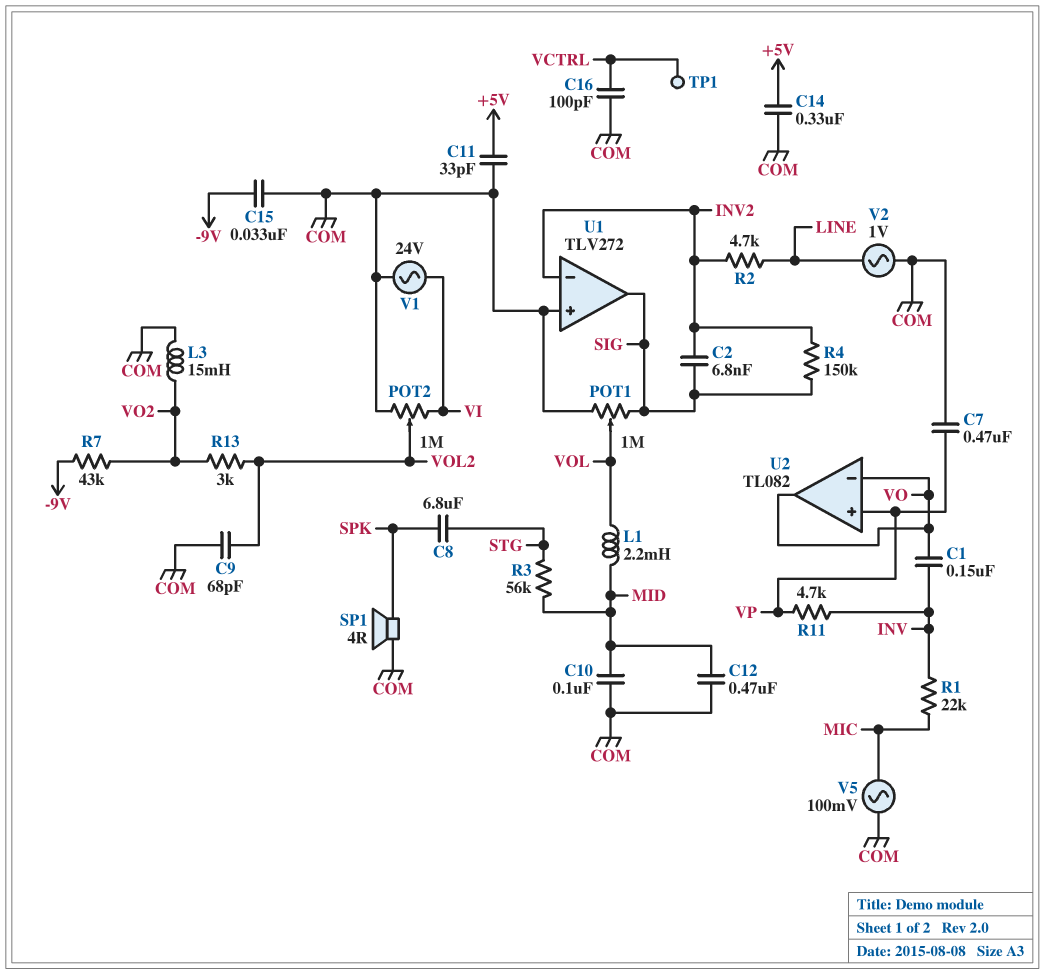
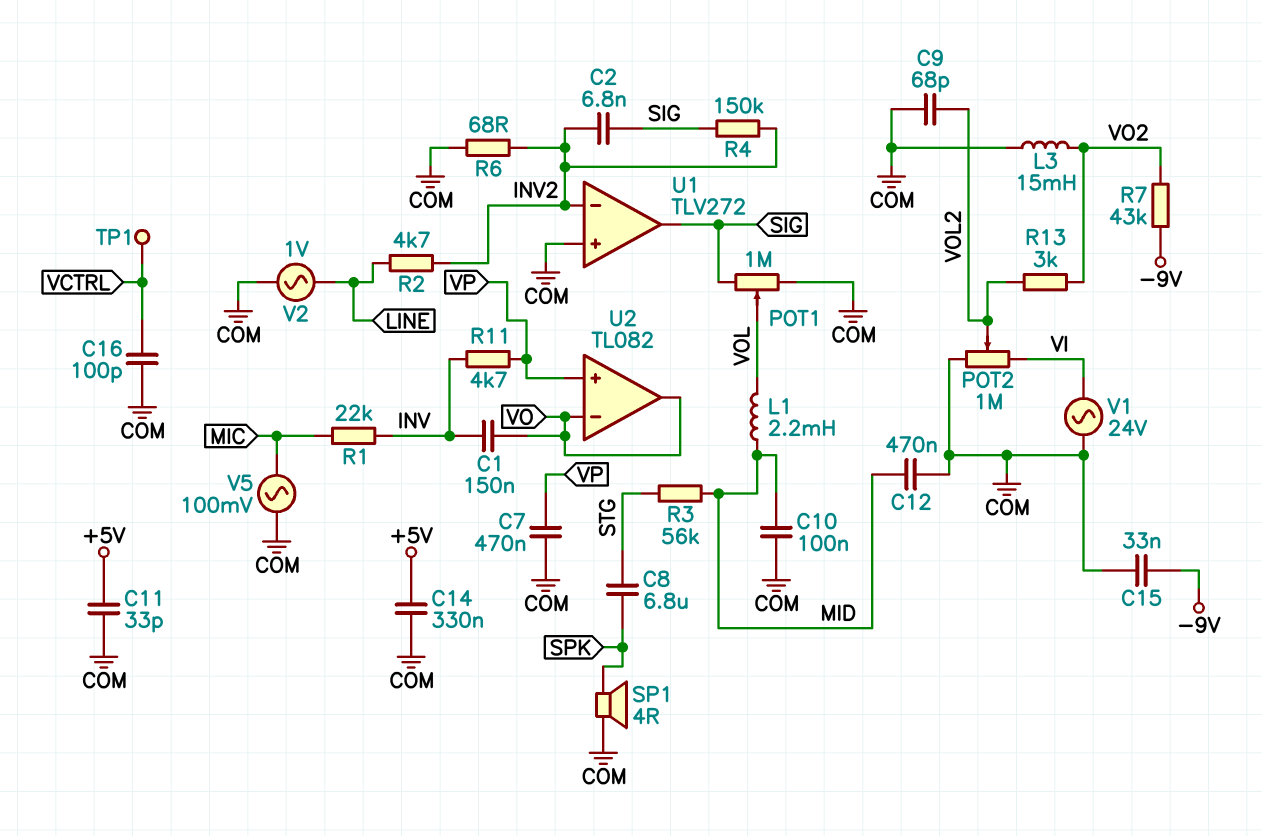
R6: none -> 68 (COM, INV2)

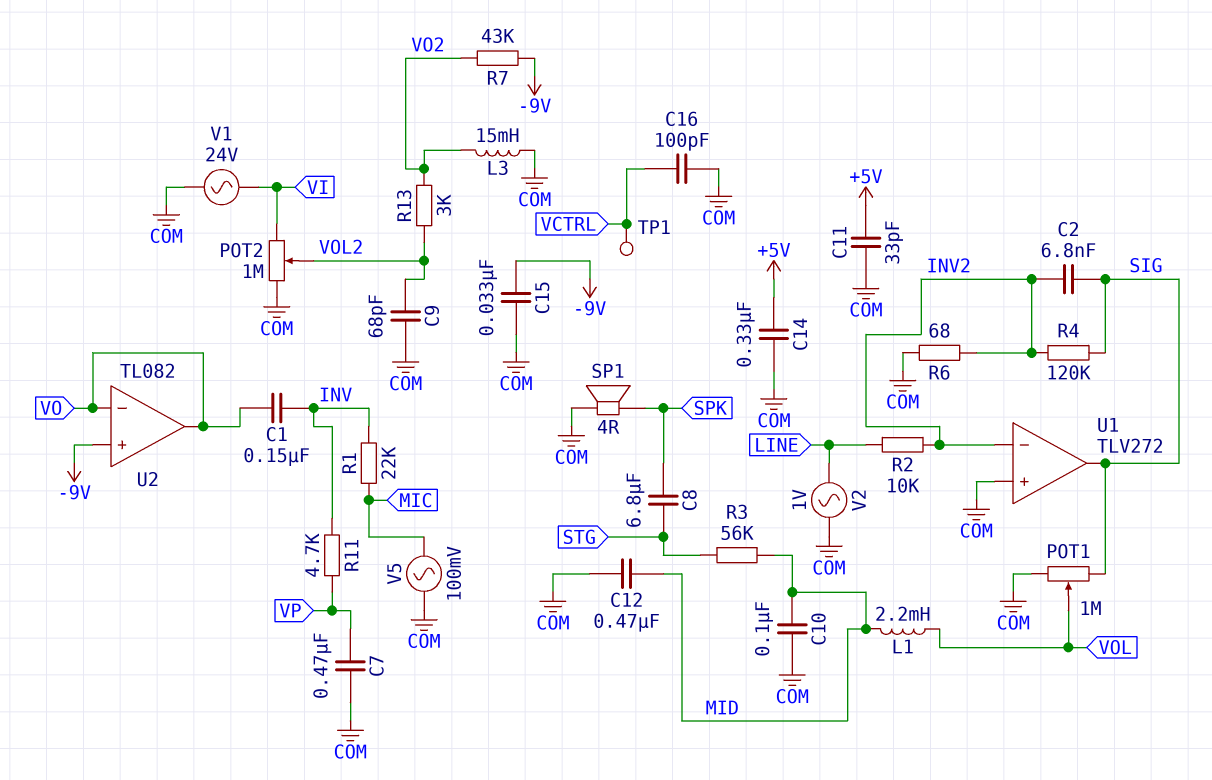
R2: 4.7k (INV2, LINE) -> 10k (INV2, LINE)
R4: 150k (INV2, SIG) -> 120k (INV2, SIG)
U2 pin in+: VP -> -9V

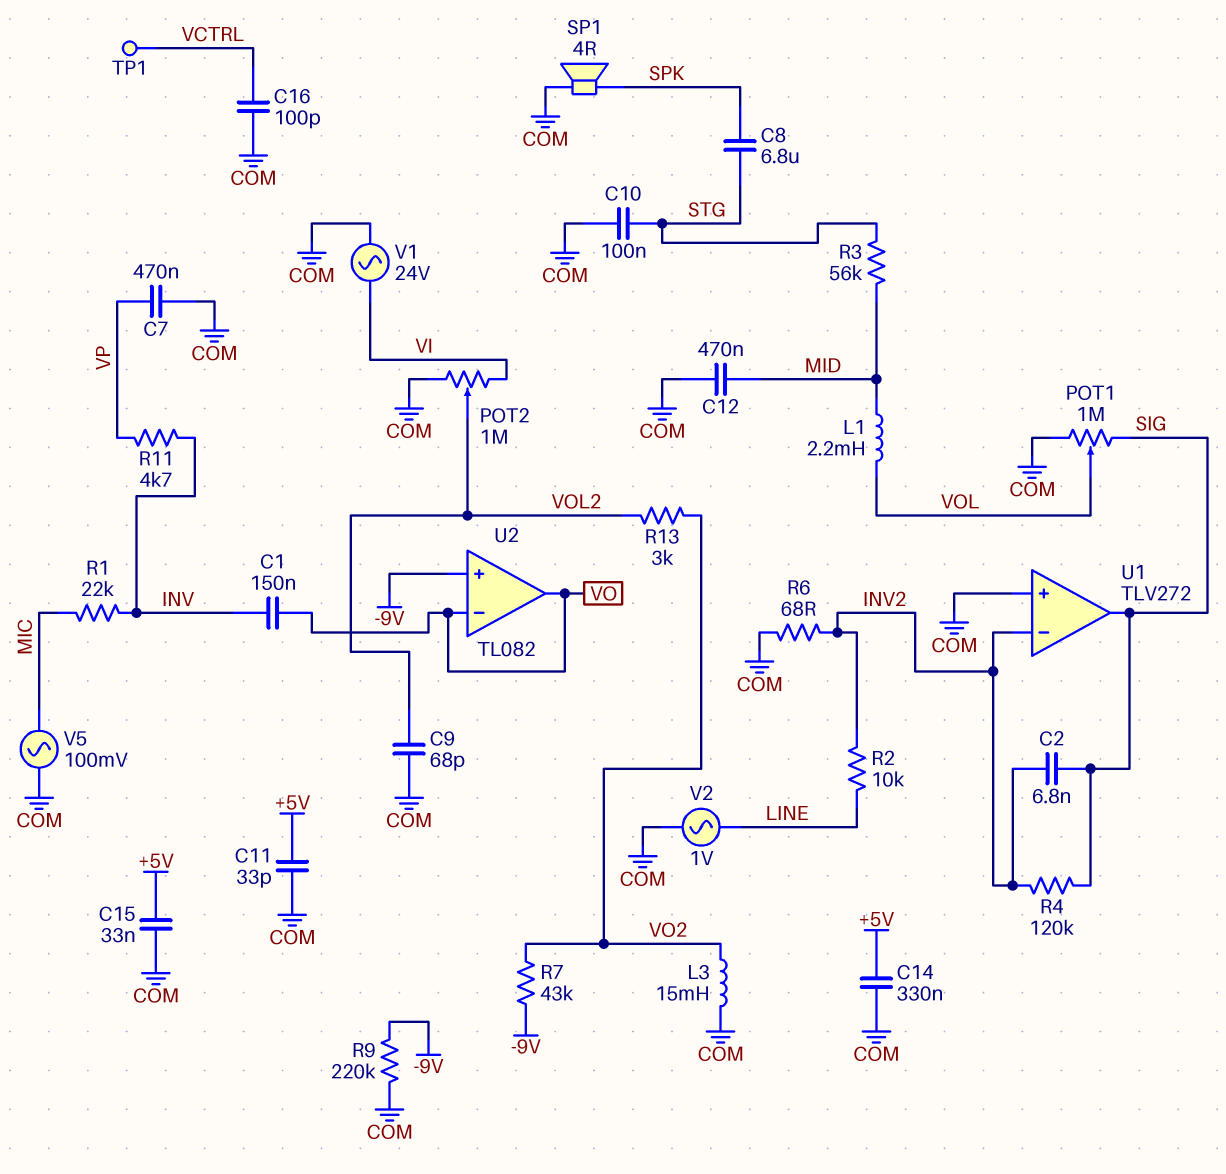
C10: 100nF (COM, MID) -> 100nF (COM, STG)
C15: 33nF (-9V, COM) -> 33nF (+5V, COM)
R9: none -> 220k (-9V, COM)

